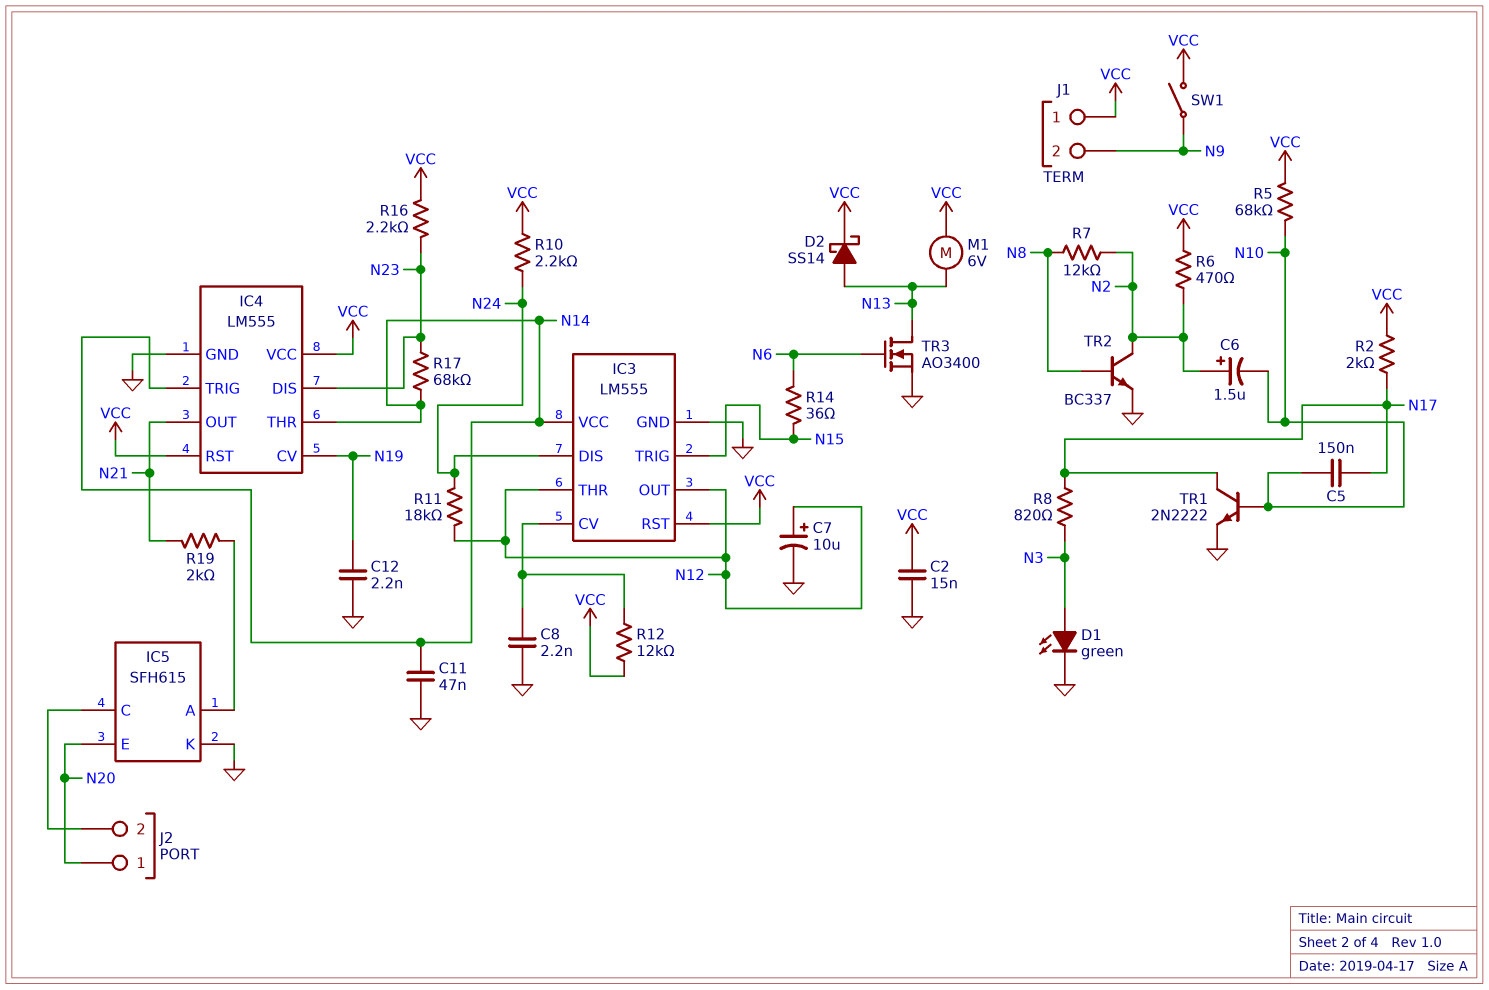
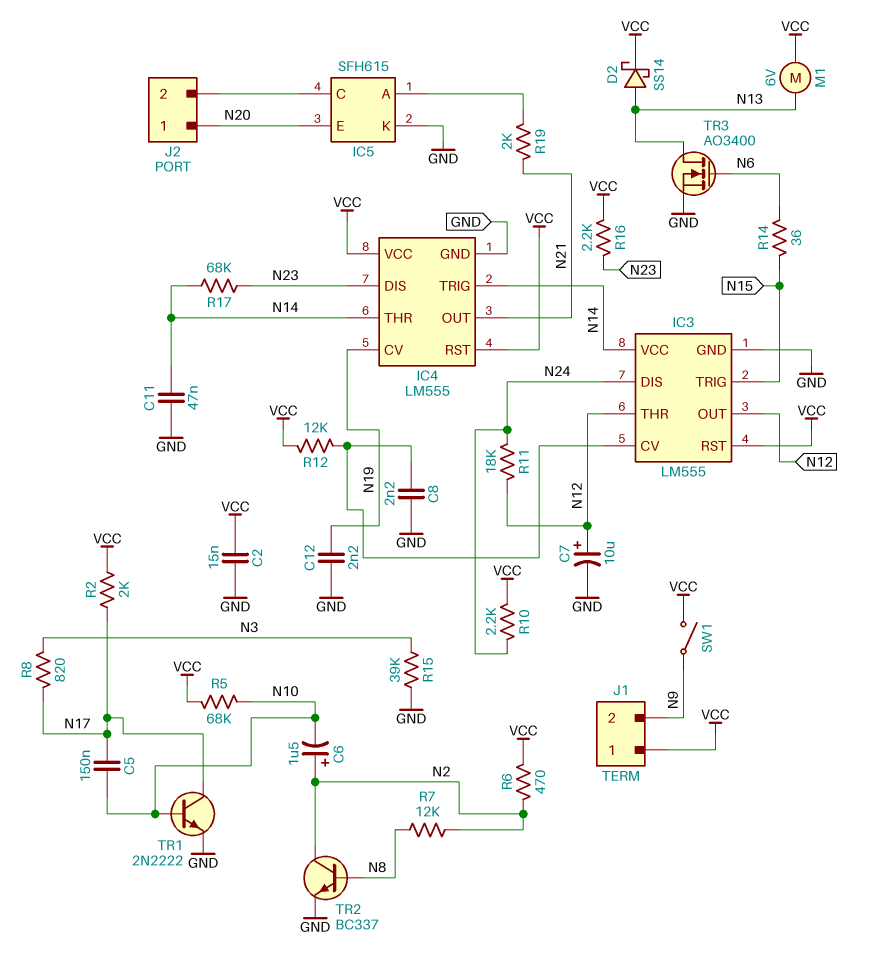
D1: LED green (A N3, K GND) -> none
R15: none -> 39k (GND, N3)

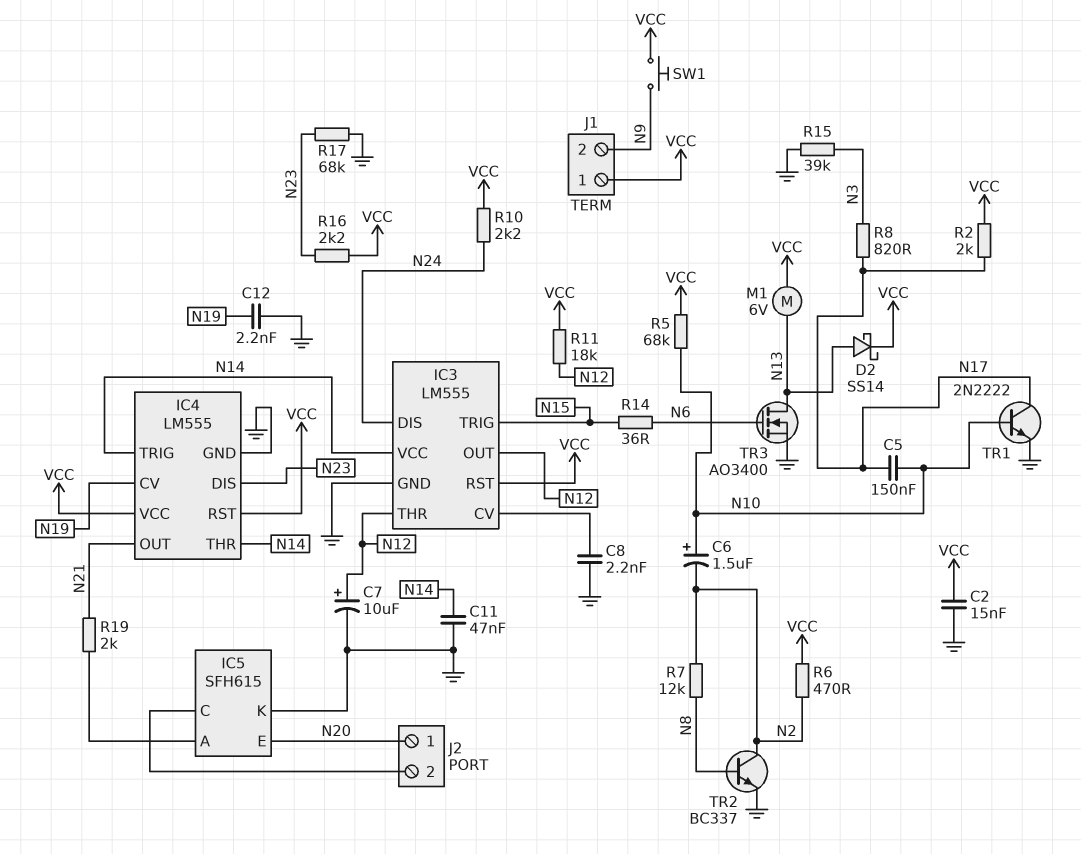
C6: 1.5uF (plus N2, minus N10) -> 1.5uF (plus N10, minus N2)
R11: 18k (N12, N24) -> 18k (N12, VCC)
R12: 12k (IC3/CV, VCC) -> none
R17: 68k (N14, N23) -> 68k (GND, N23)
SW1: switch (N9, VCC) -> button (N9, VCC)

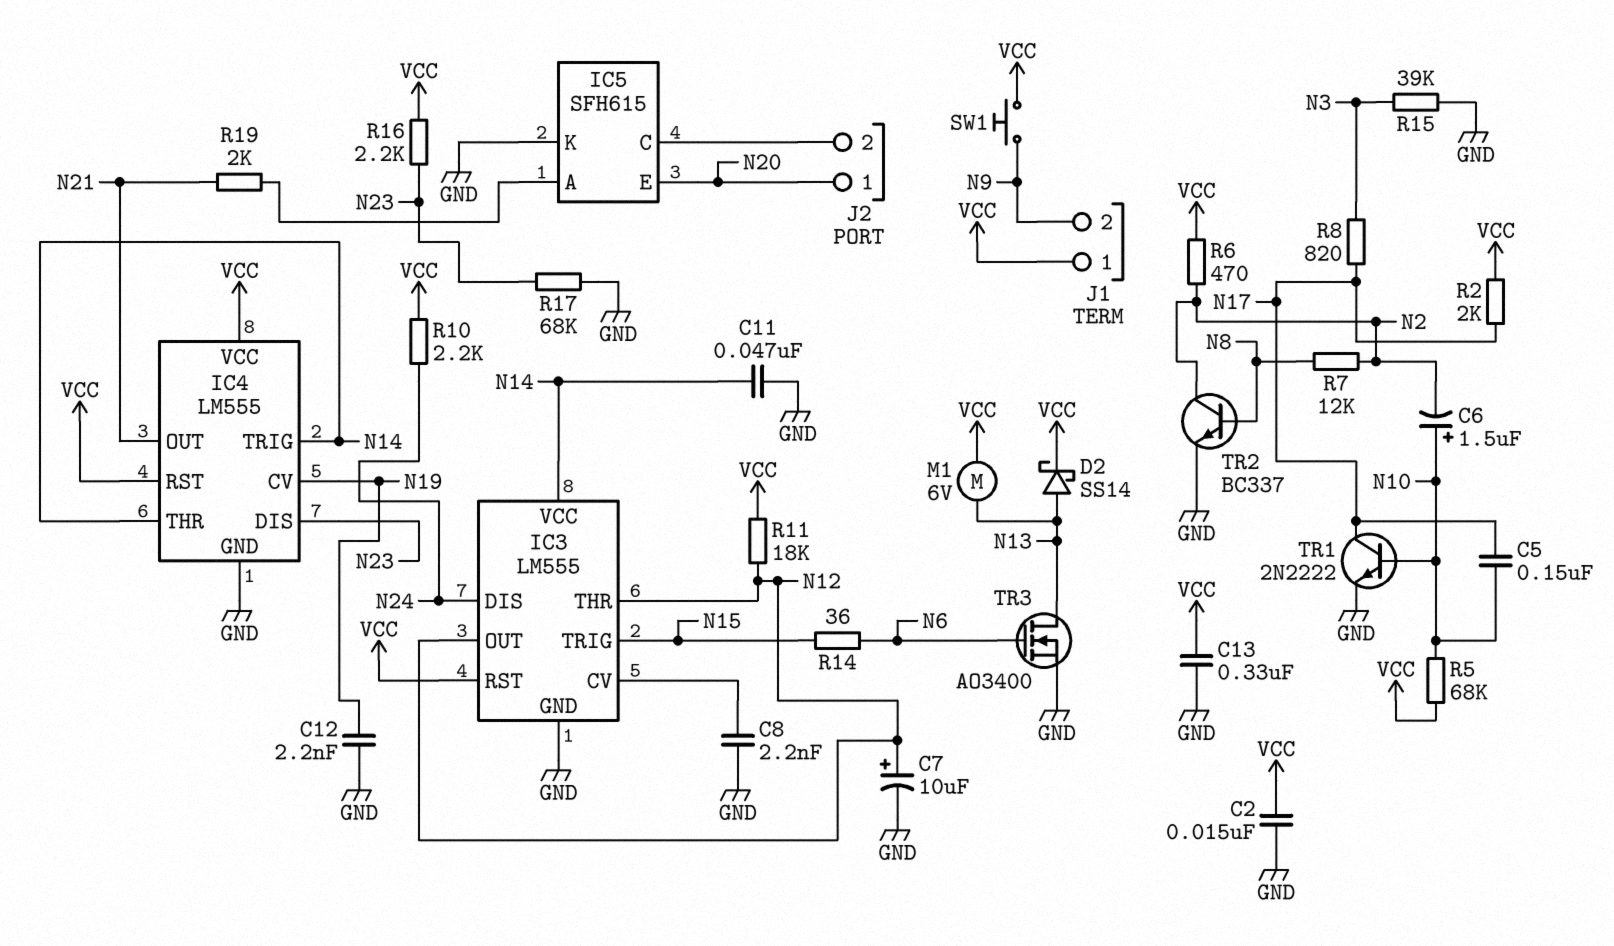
C13: none -> 330nF (GND, VCC)

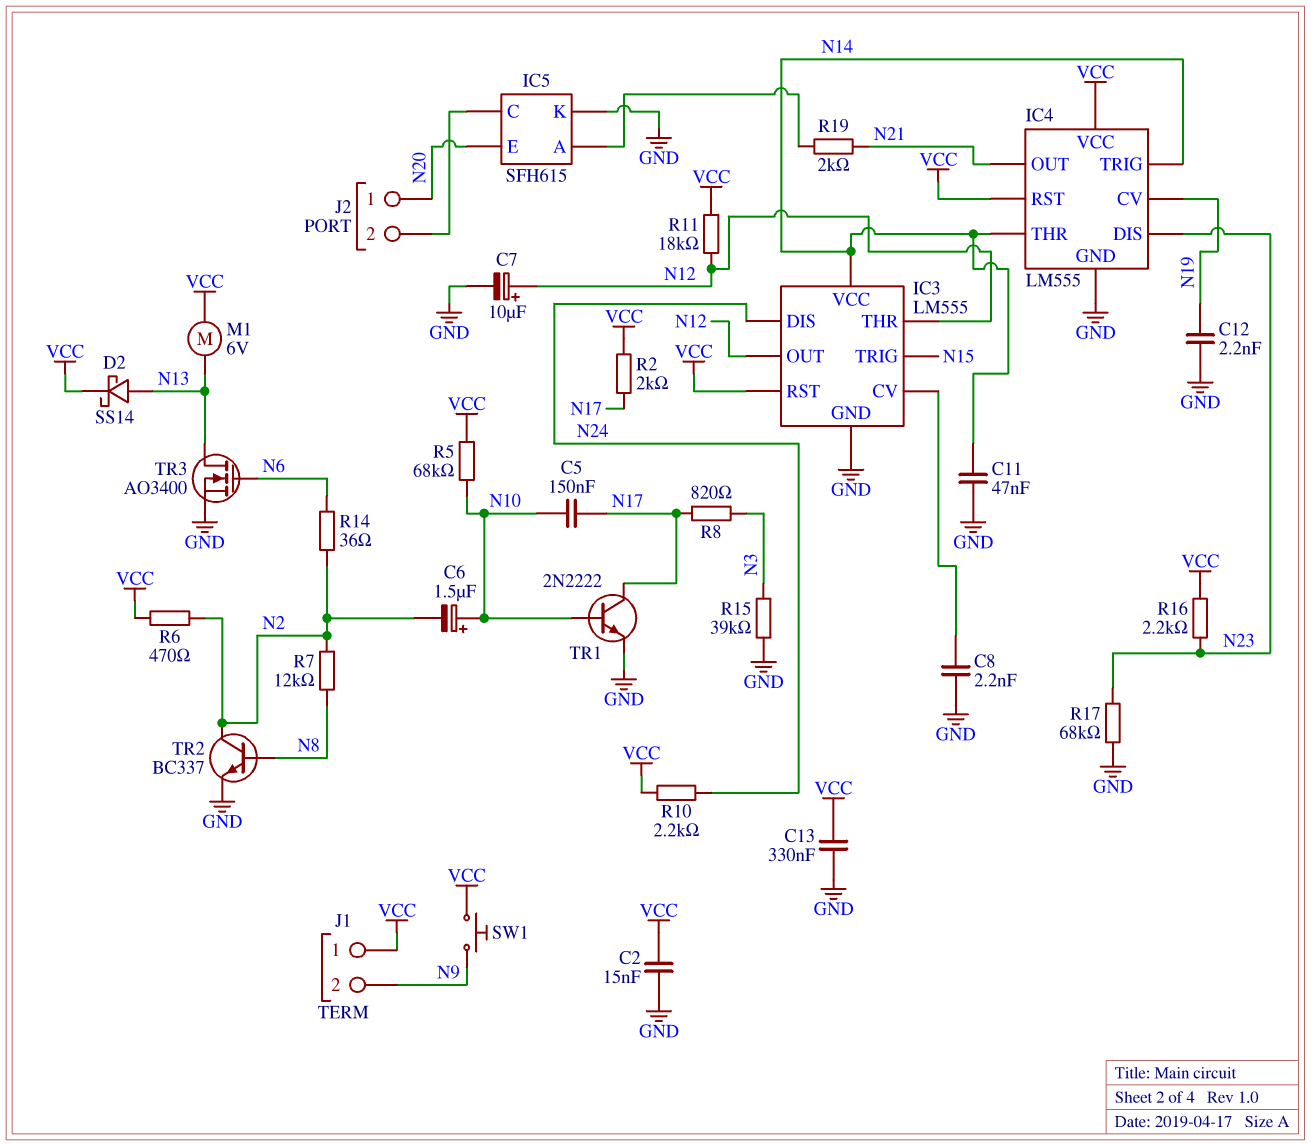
R14: 36 (N6, N15) -> 36 (N2, N6)

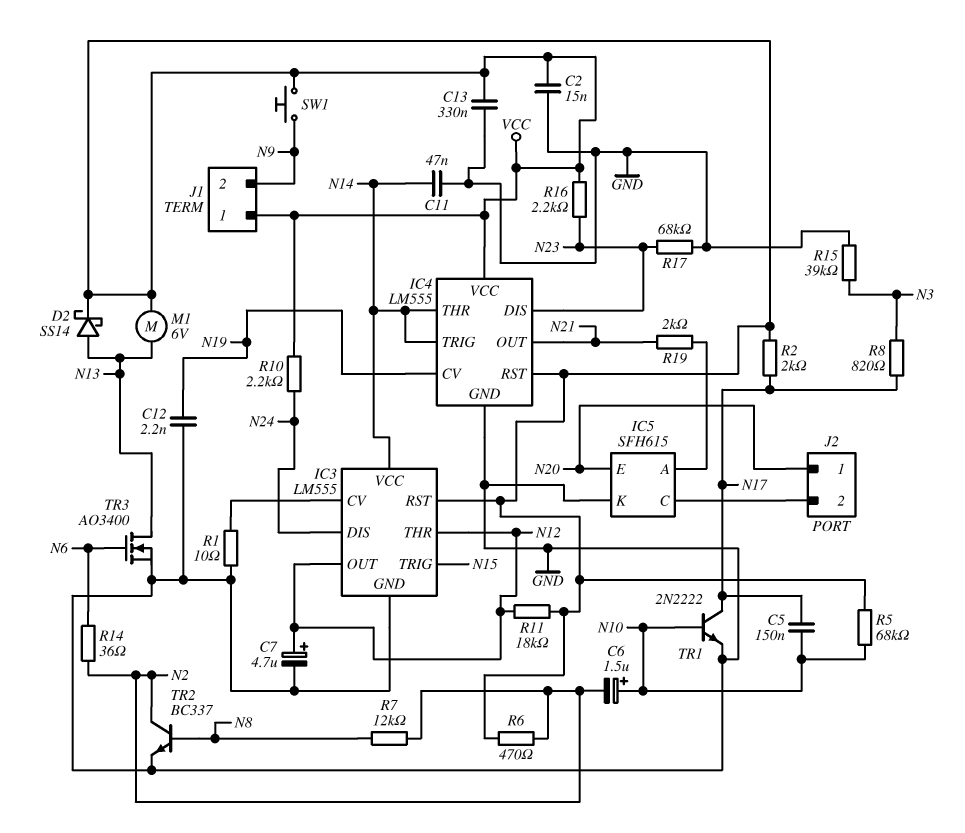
C7: 10uF (plus N12, minus GND) -> 4.7uF (plus N12, minus GND)
C8: 2.2nF (GND, IC3/CV) -> none
R1: none -> 10 (GND, IC3/CV)

